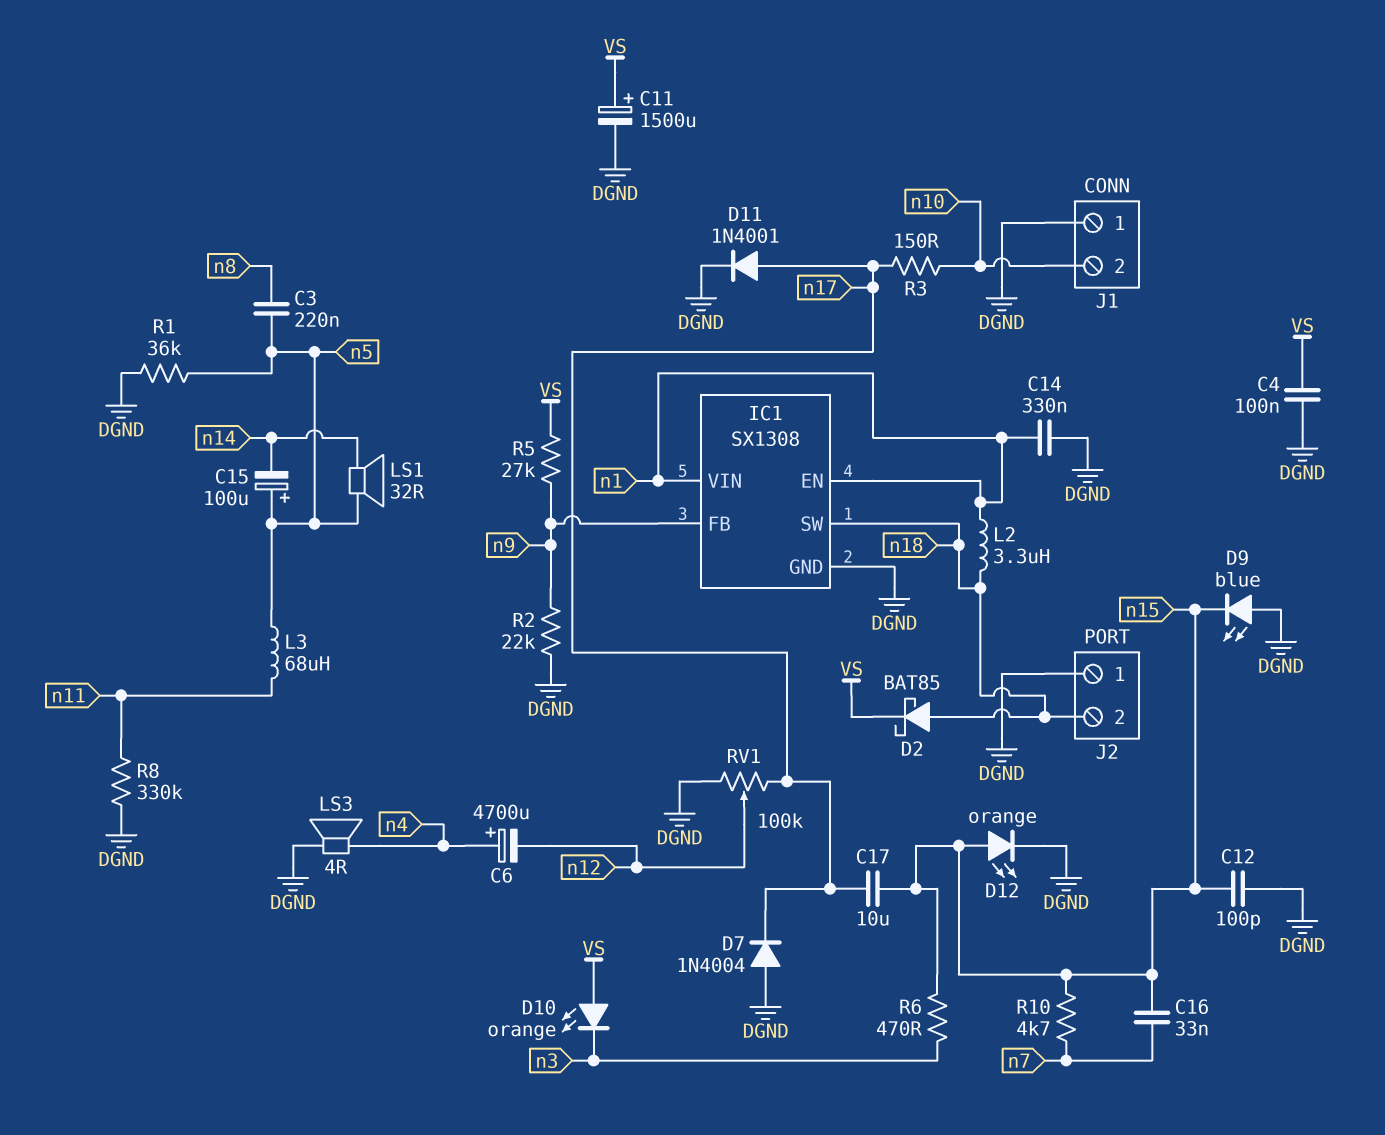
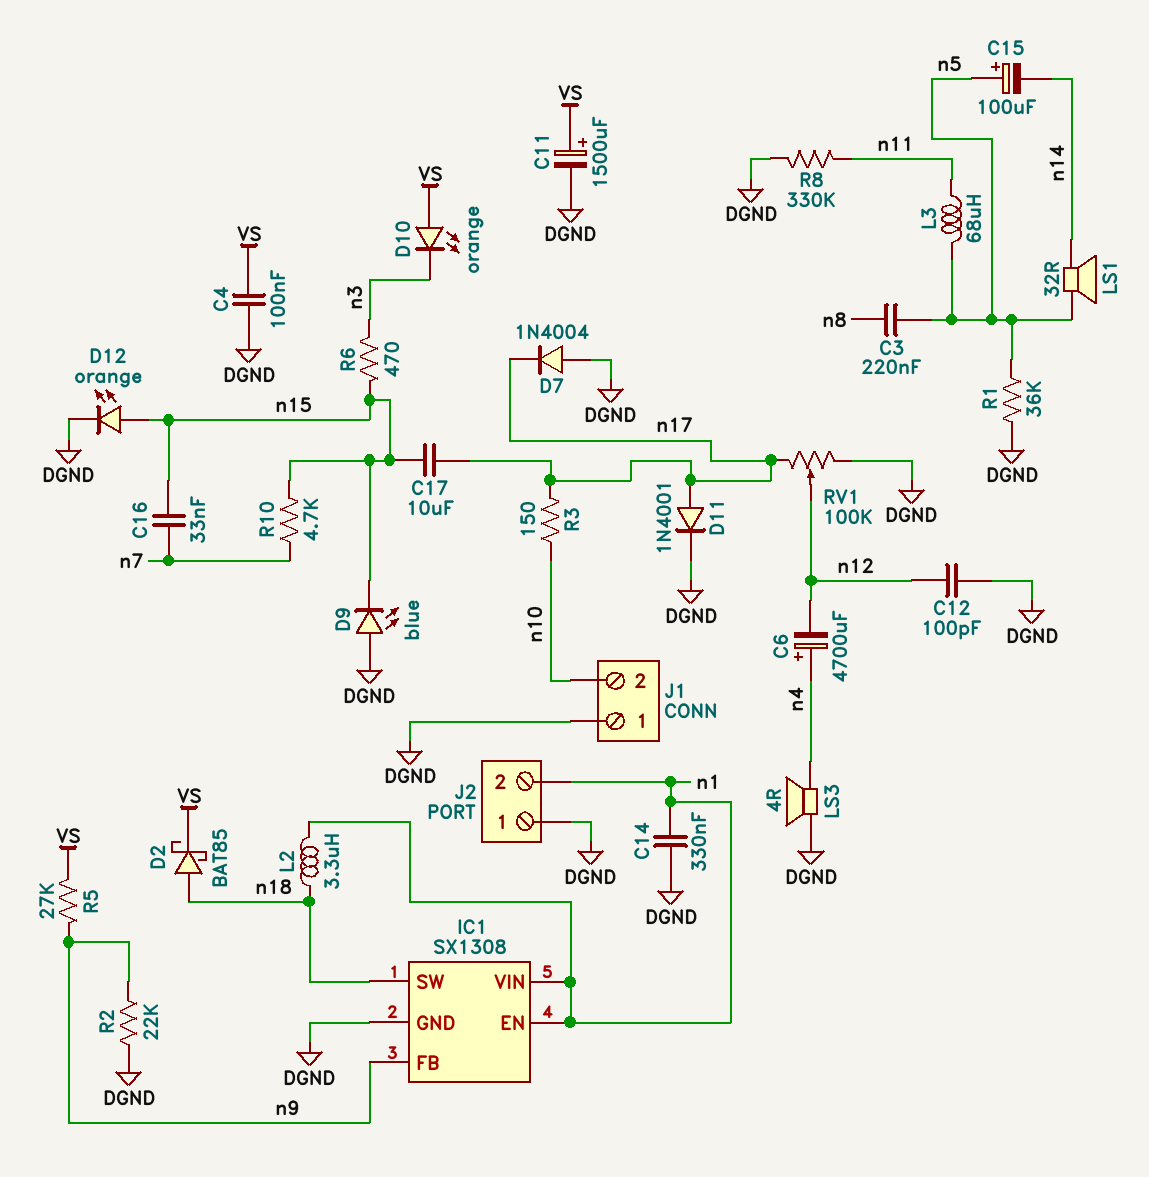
C12: 100pF (DGND, n15) -> 100pF (DGND, n12)
J2 pin 2: n18 -> n1

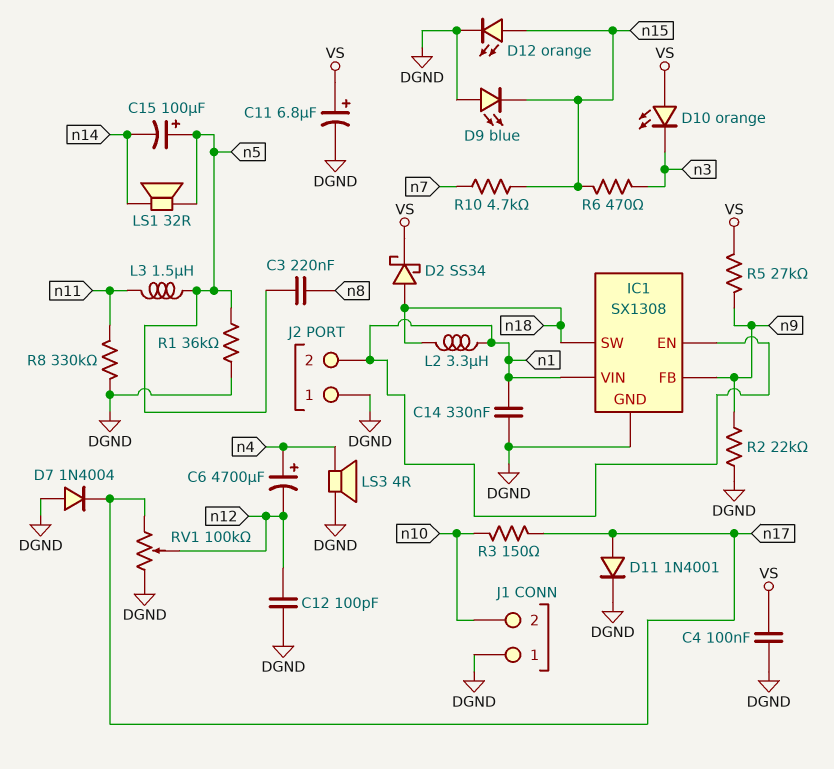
C11: 1500uF (plus VS, minus DGND) -> 6.8uF (plus VS, minus DGND)
C16: 33nF (n7, n15) -> none
C17: 10uF (n15, n17) -> none
D2: schottky BAT85 (A n18, K VS) -> schottky SS34 (A n18, K VS)
L3: 68uH (n5, n11) -> 1.5uH (n5, n11)

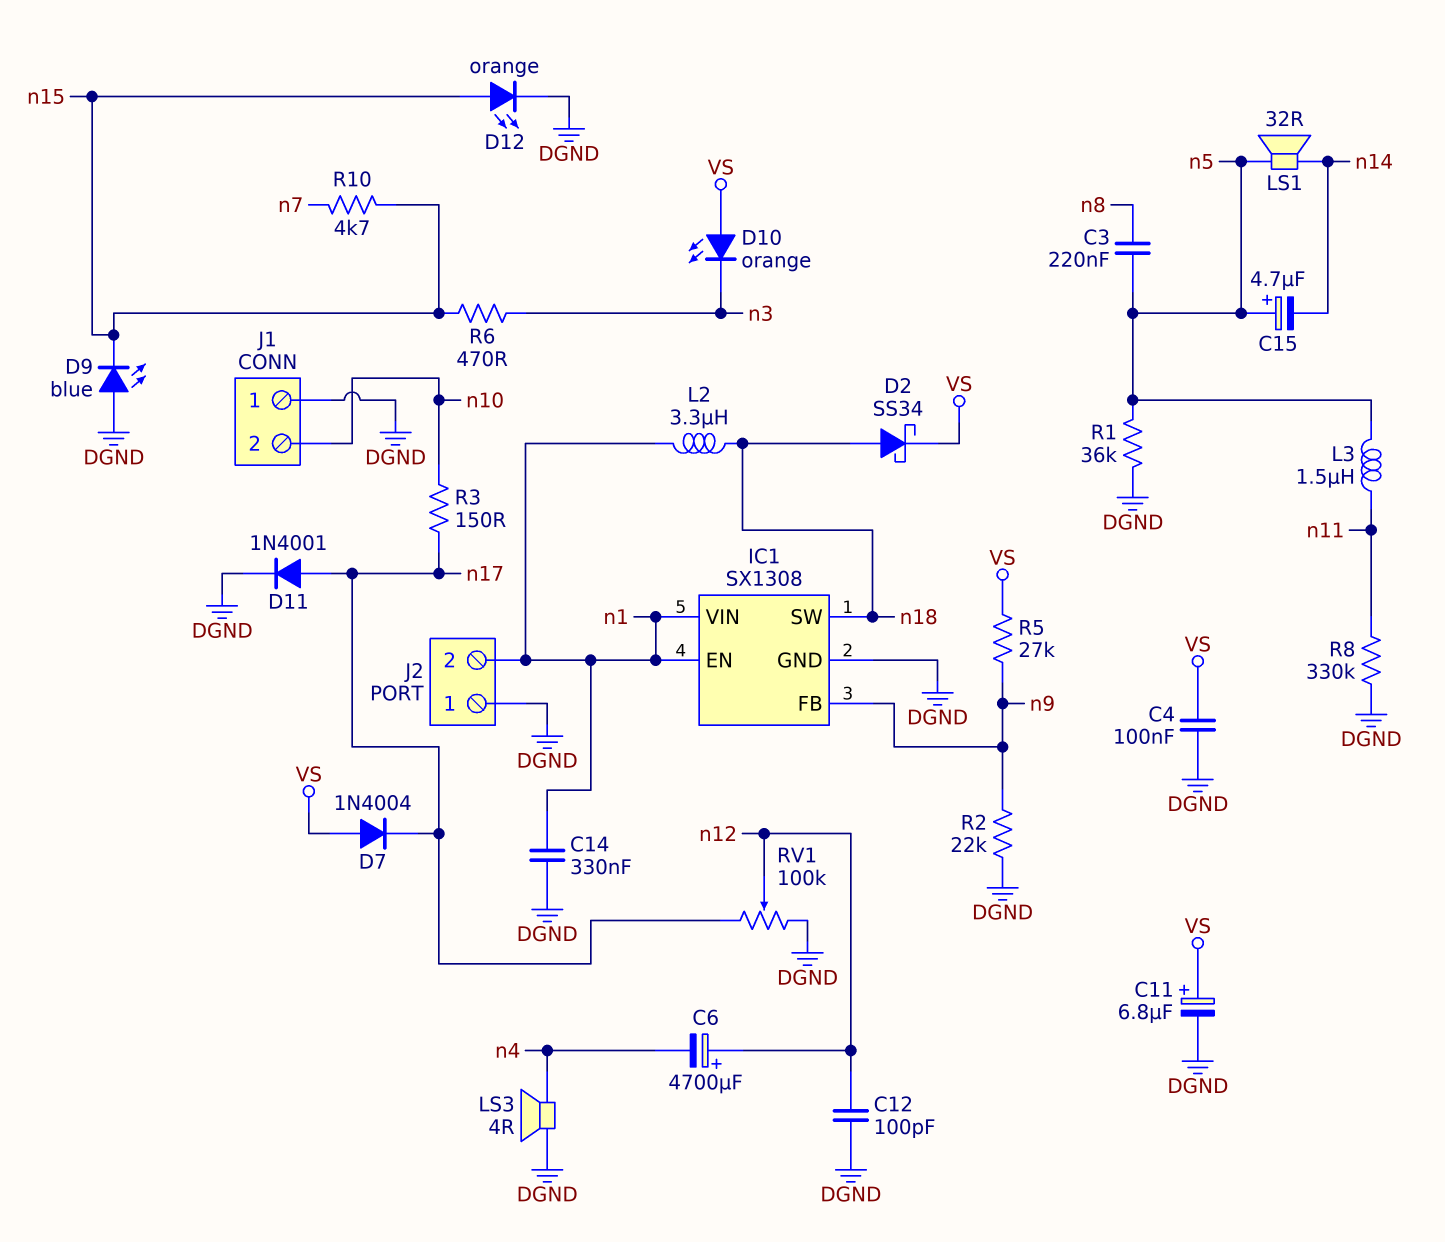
C6: 4700uF (plus n4, minus n12) -> 4700uF (plus n12, minus n4)
C15: 100uF (plus n5, minus n14) -> 4.7uF (plus n5, minus n14)
D7: diode 1N4004 (A DGND, K n17) -> diode 1N4004 (A VS, K n17)

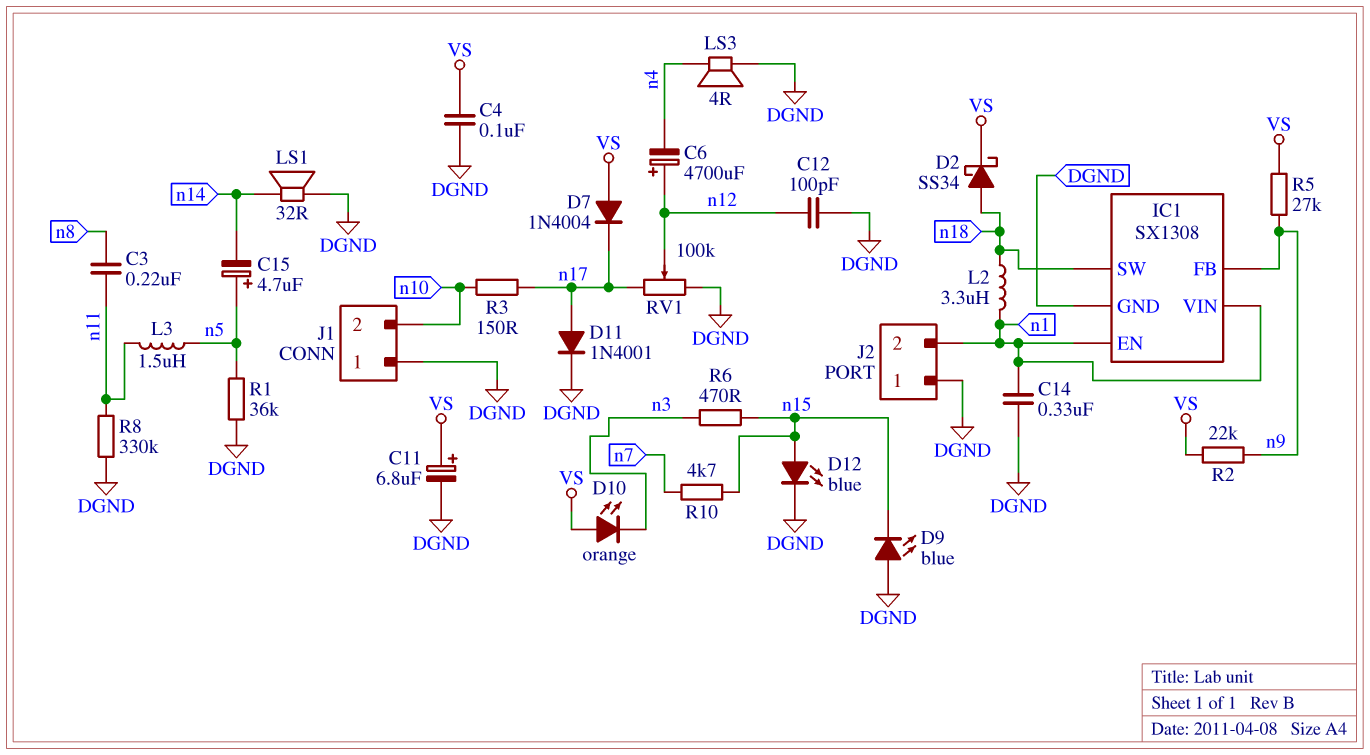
C3: 220nF (n5, n8) -> 220nF (n8, n11)
D12: LED orange (A n15, K DGND) -> LED blue (A n15, K DGND)
LS1: speaker 32R (n5, n14) -> speaker 32R (DGND, n14)
R2: 22k (DGND, n9) -> 22k (VS, n9)

